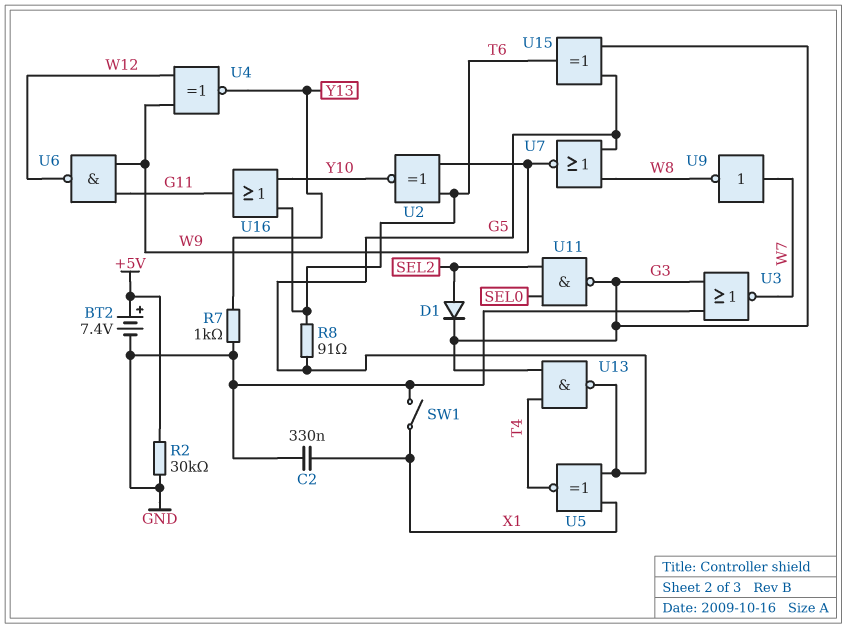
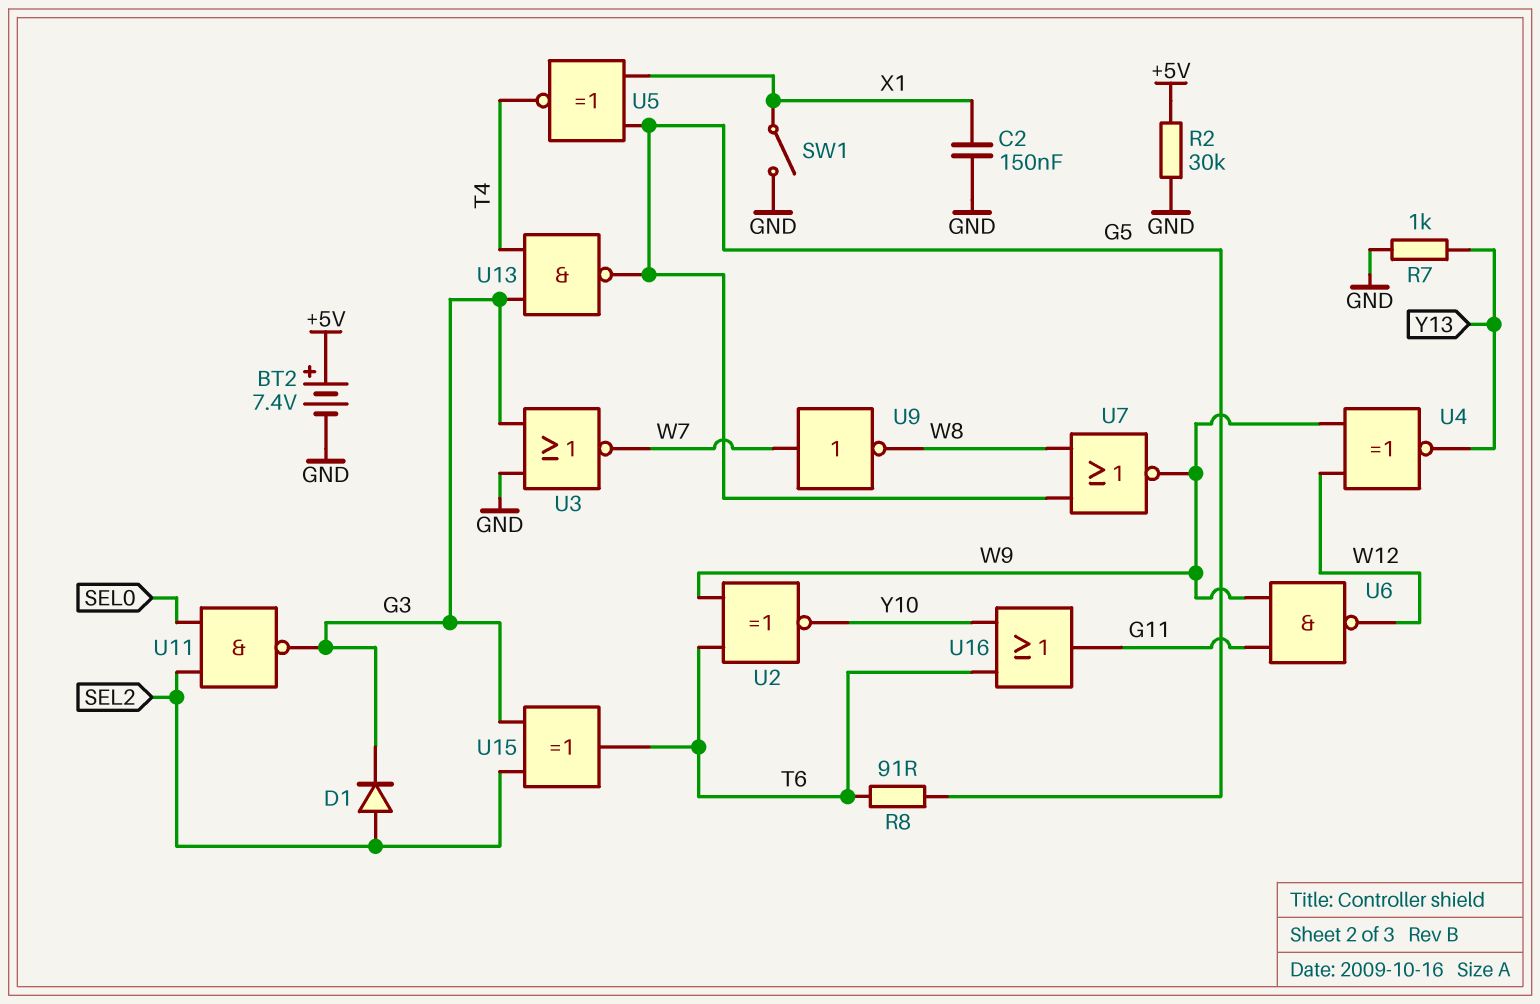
C2: 330nF (GND, X1) -> 150nF (GND, X1)
U15: XOR (in G3, in G5, out T6) -> XOR (in G3, in SEL2, out T6)

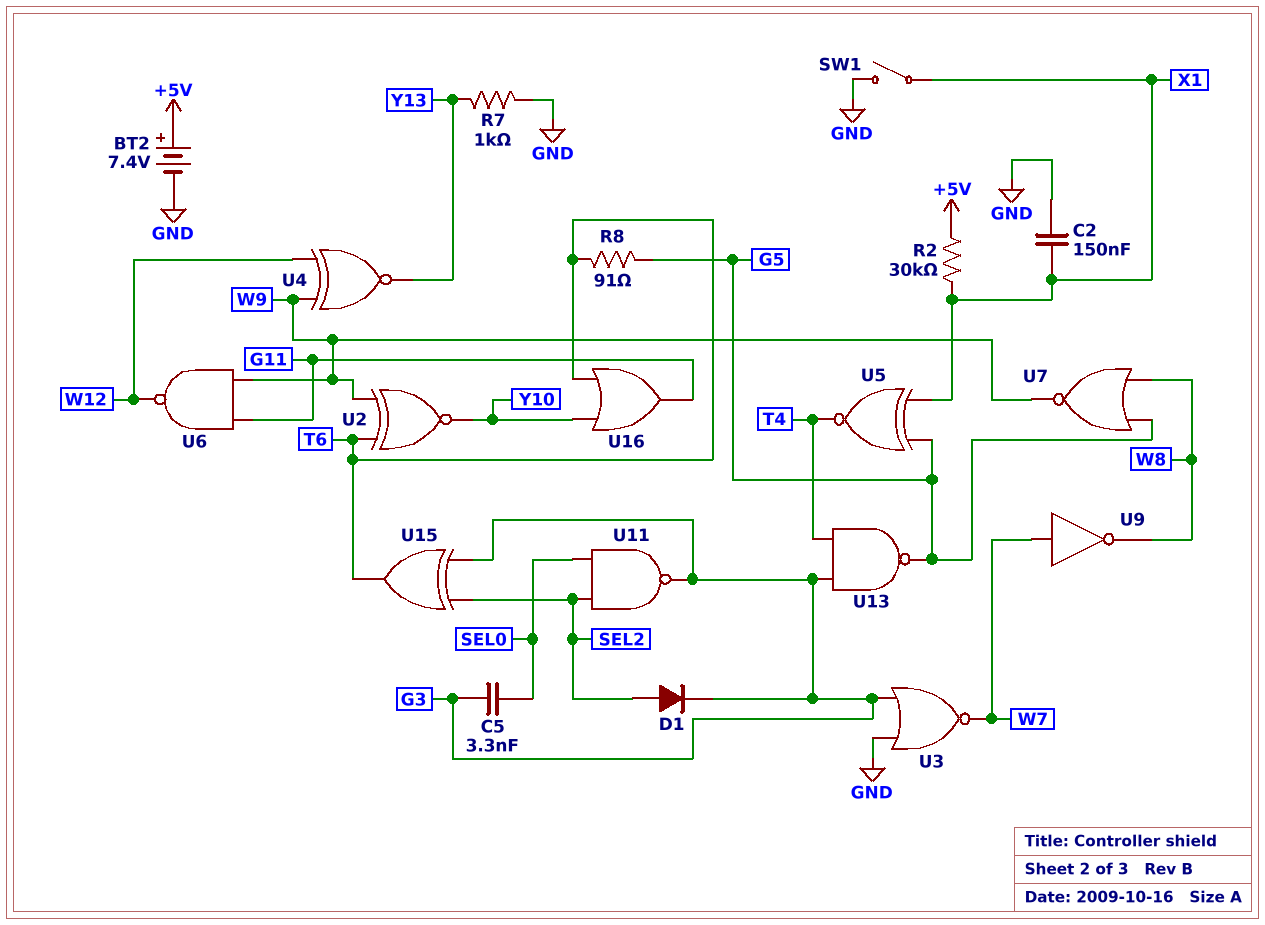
C5: none -> 3.3nF (G3, SEL0)
R2: 30k (+5V, GND) -> 30k (+5V, X1)

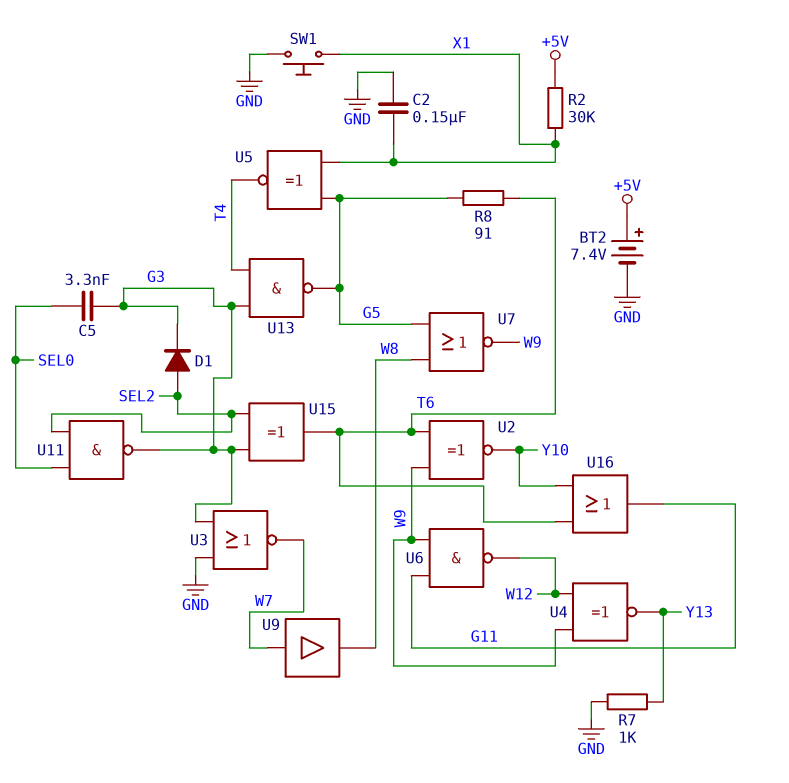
SW1: switch (GND, X1) -> button (GND, X1)
U9: NOT (in W7, out W8) -> buffer (in W7, out W8)

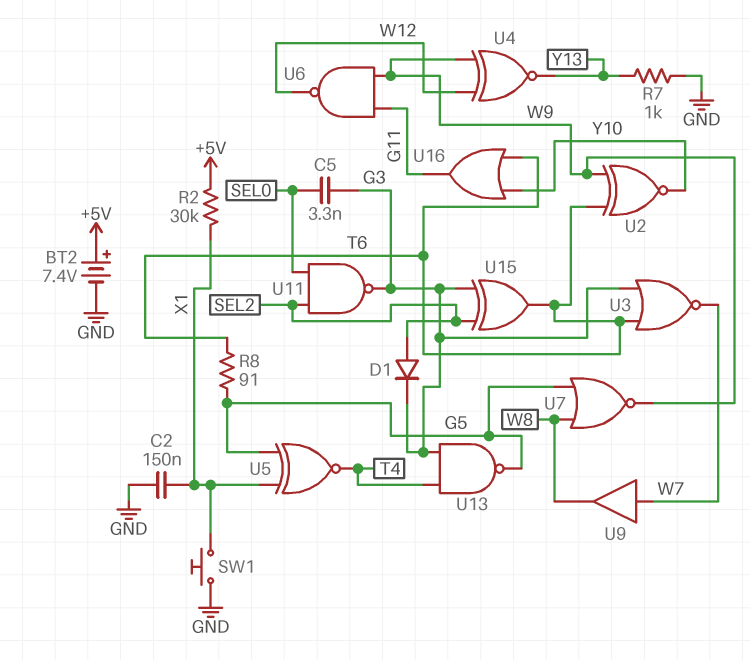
U3: NOR (in G3, in GND, out W7) -> NOR (in G3, in T6, out W7)

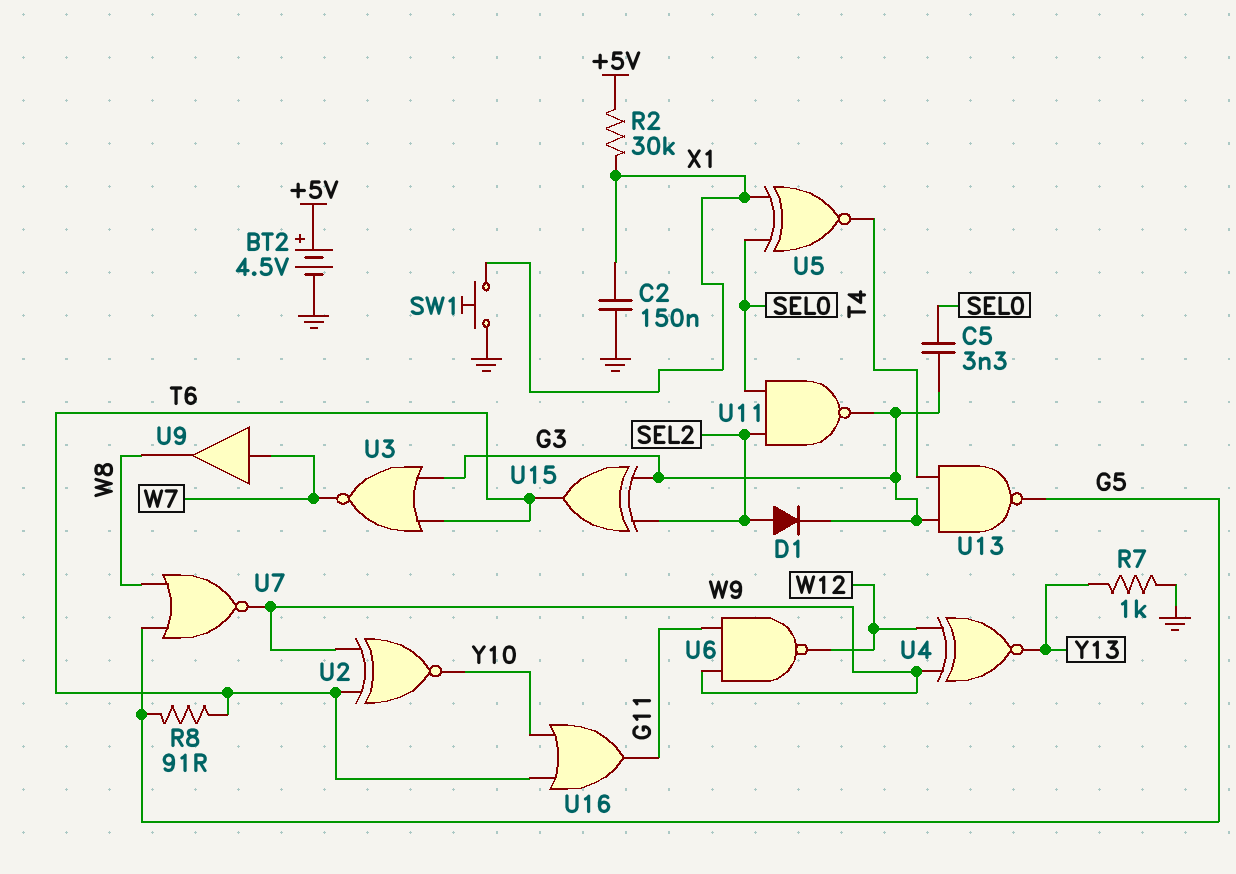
BT2: 7.4V (plus +5V, minus GND) -> 4.5V (plus +5V, minus GND)
U5: XNOR (in G5, in X1, out T4) -> XNOR (in SEL0, in X1, out T4)

